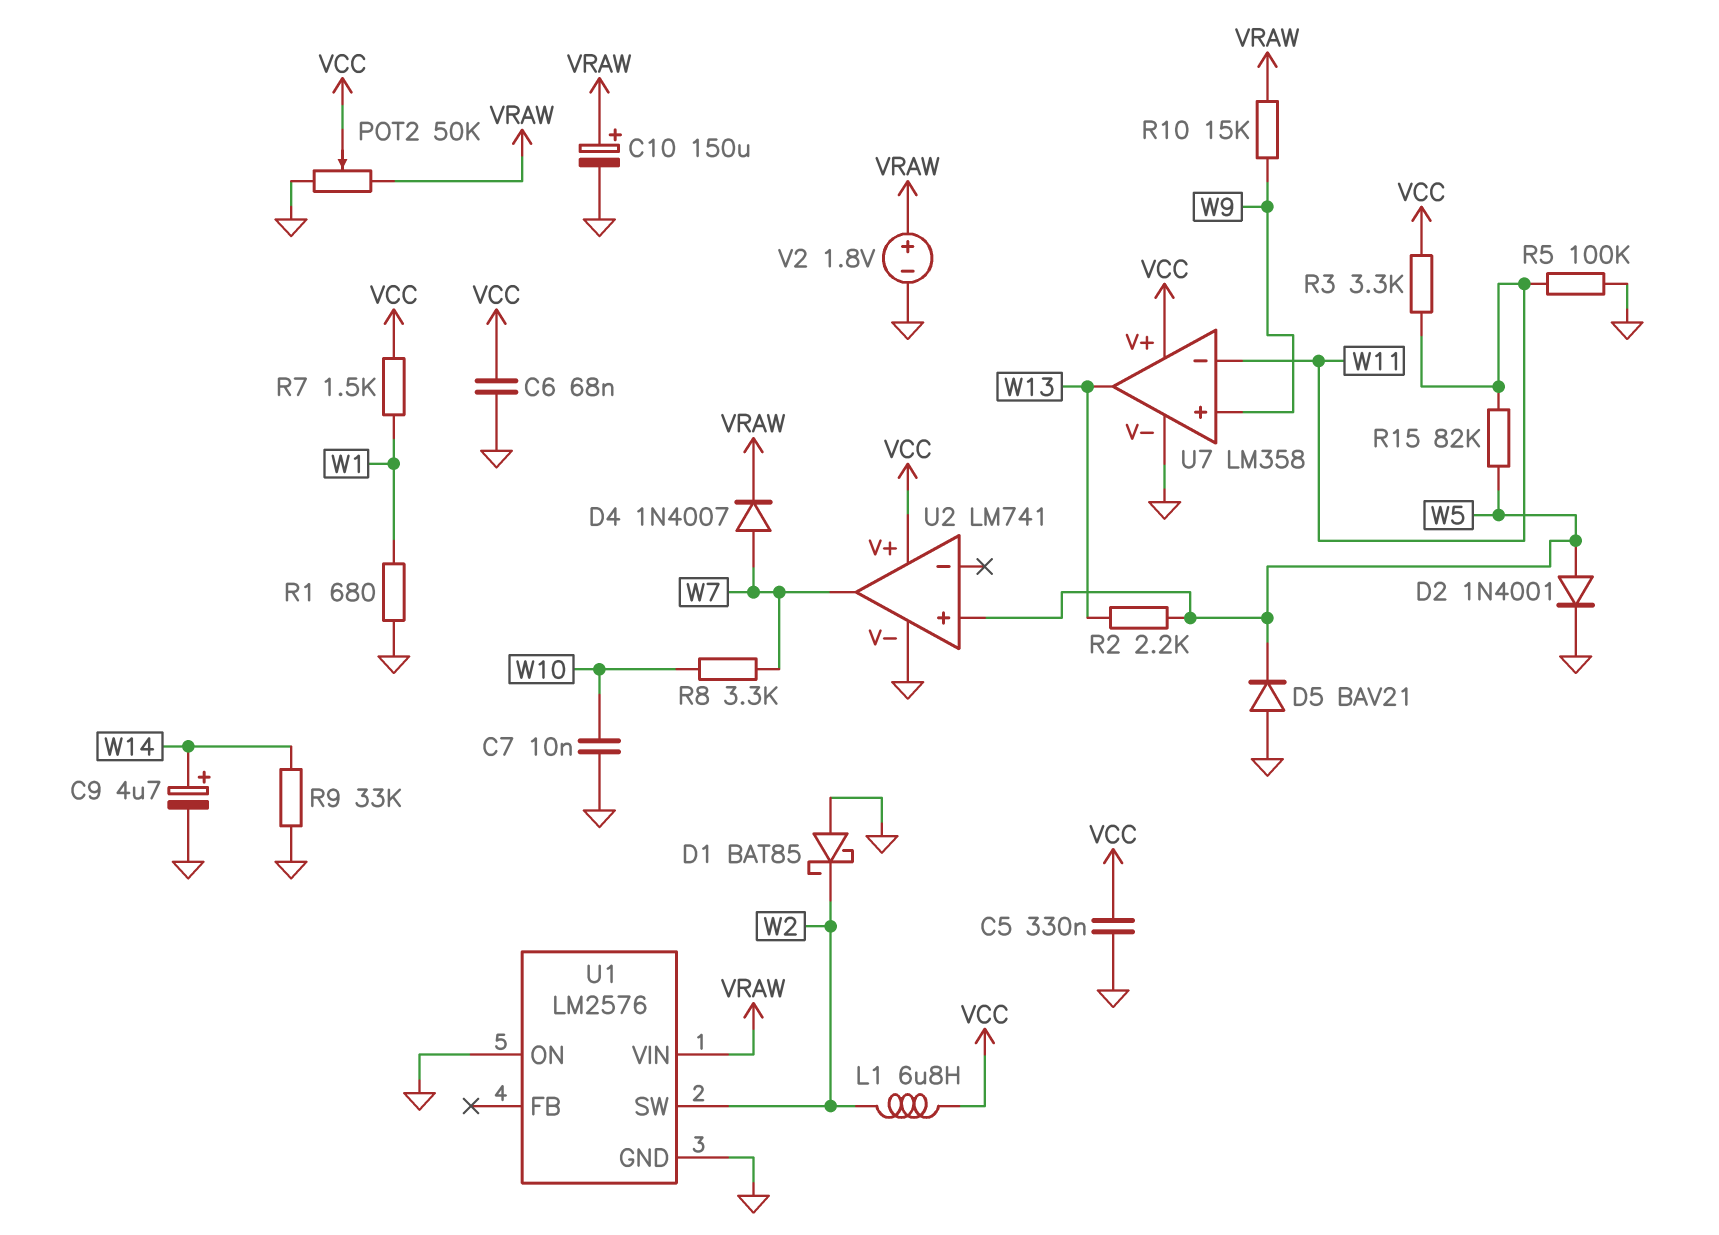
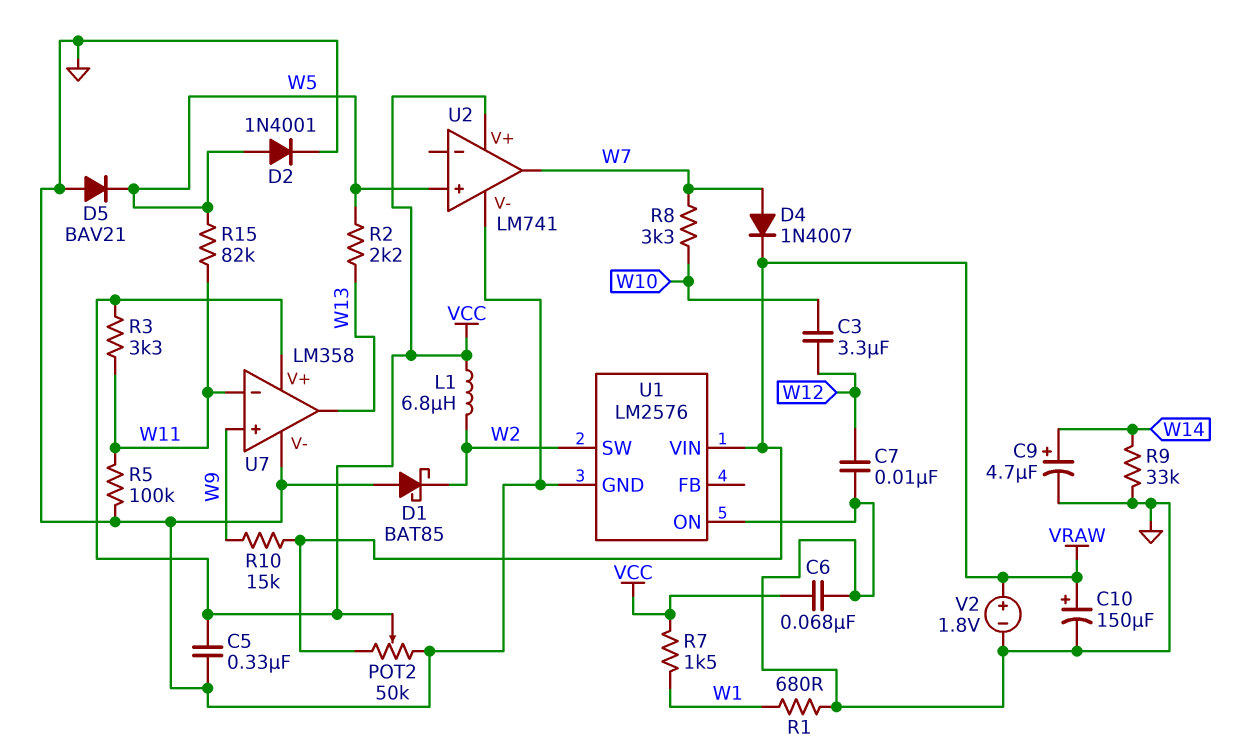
C3: none -> 3.3uF (W10, W12)
C7: 10nF (GND, W10) -> 10nF (GND, W12)

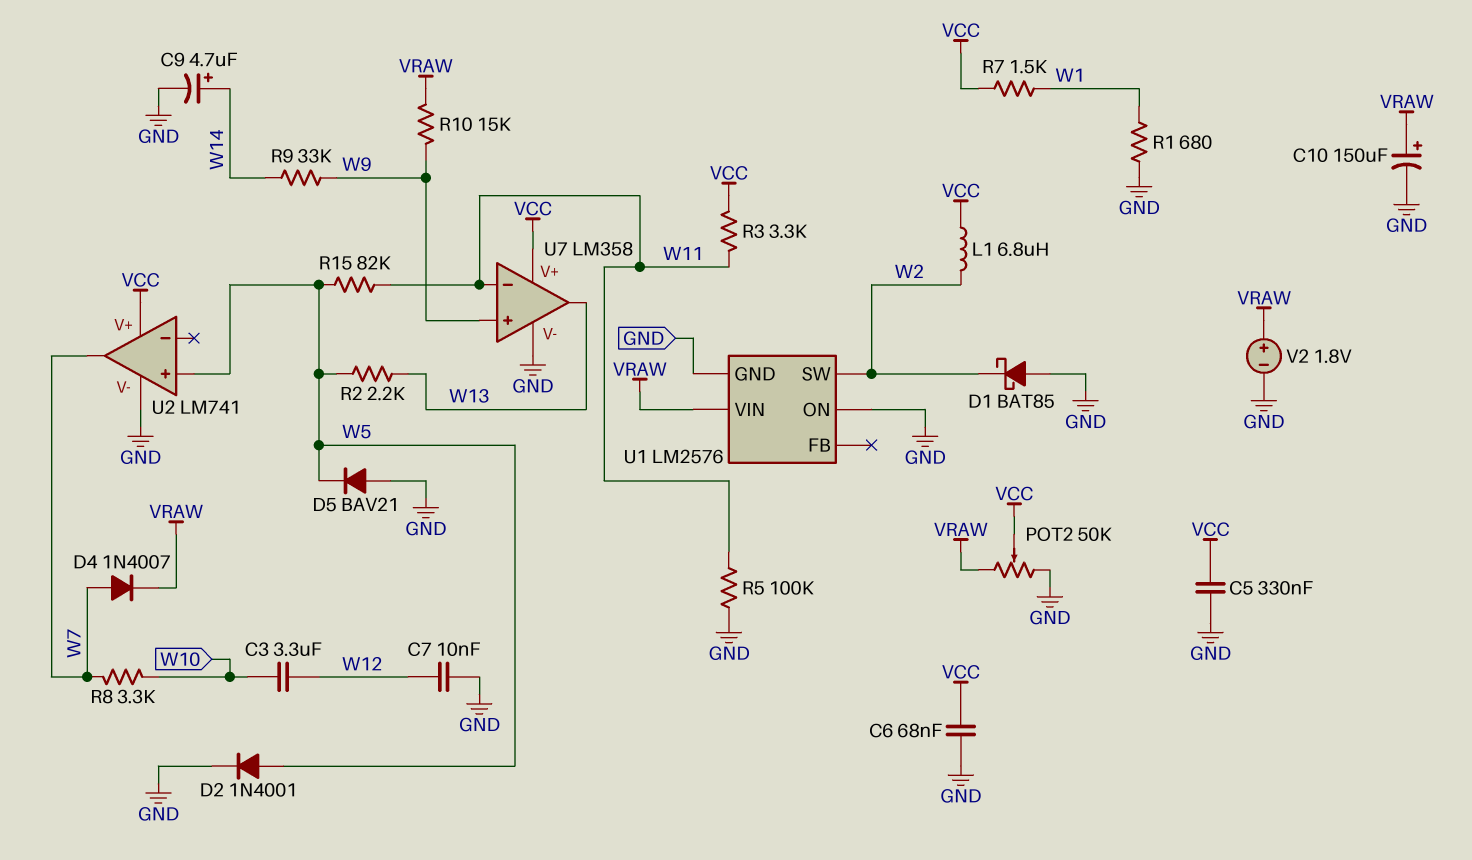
R9: 33k (GND, W14) -> 33k (W9, W14)

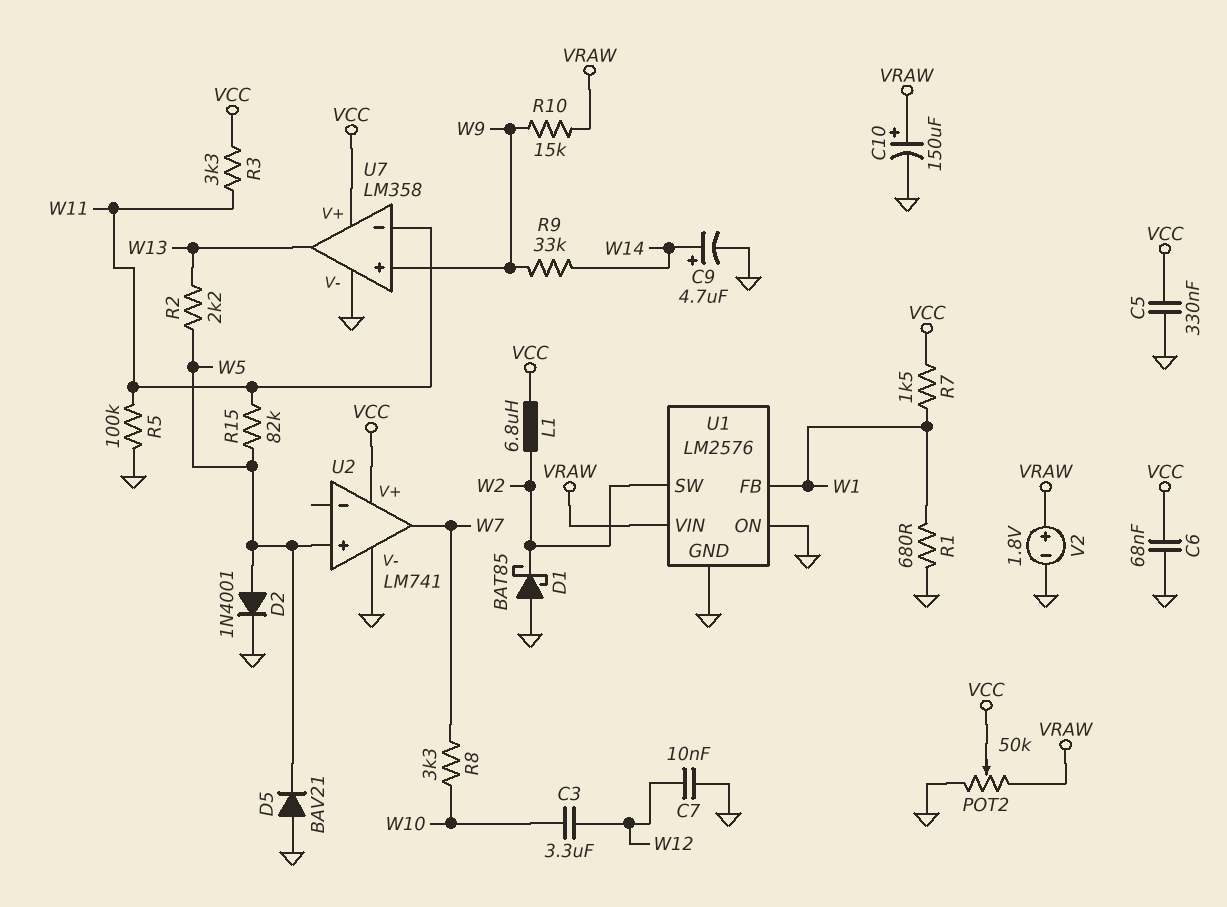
D4: diode 1N4007 (A W7, K VRAW) -> none
U1 pin FB: none -> W1

